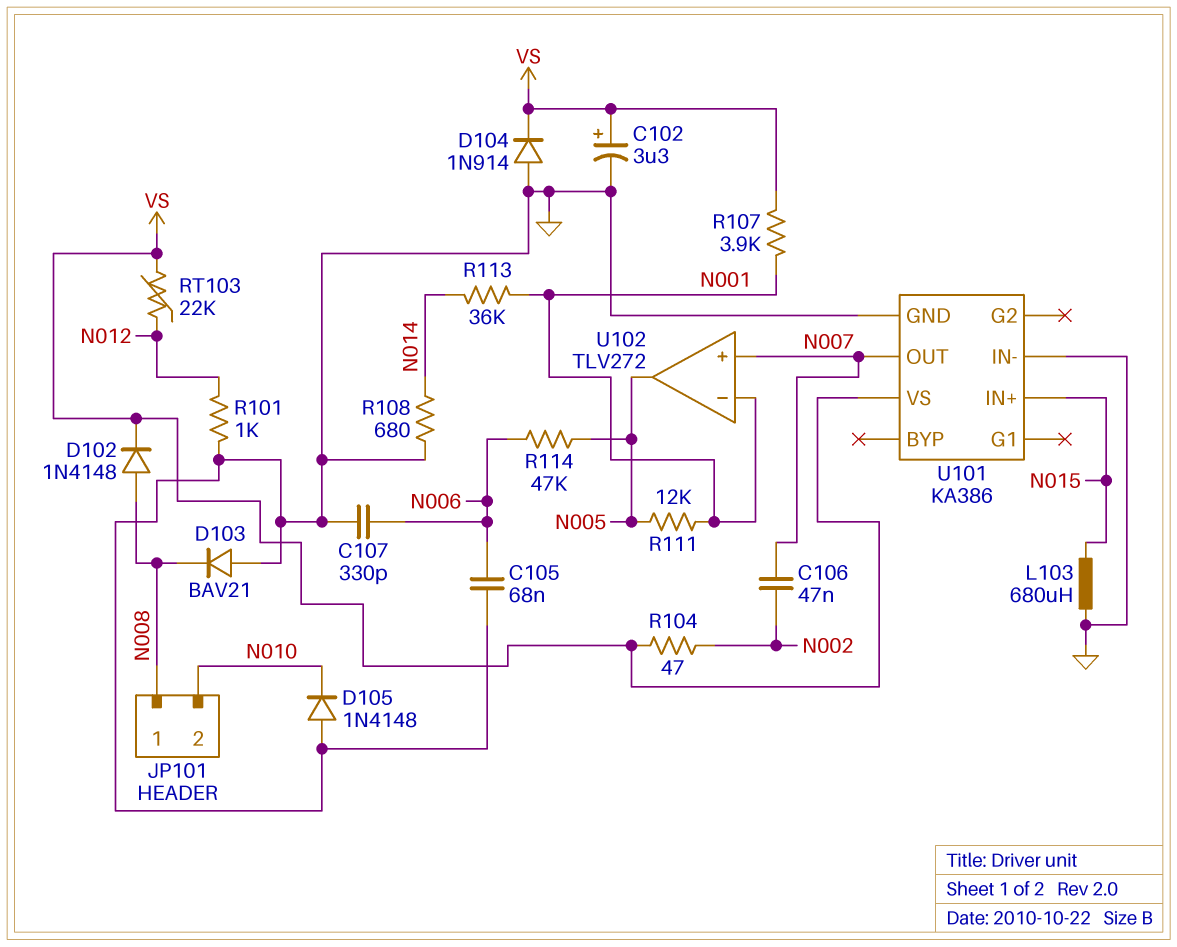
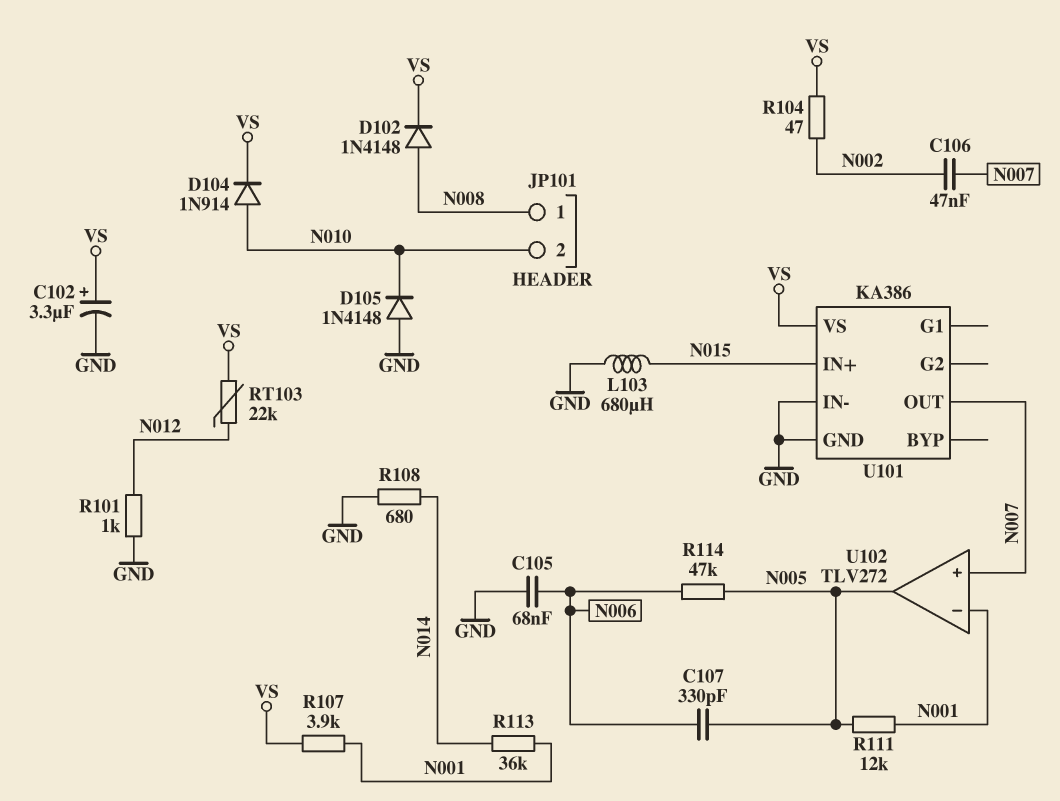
C107: 330pF (GND, N006) -> 330pF (N005, N006)
D103: diode BAV21 (A GND, K N008) -> none
D104: diode 1N914 (A GND, K VS) -> diode 1N914 (A N010, K VS)

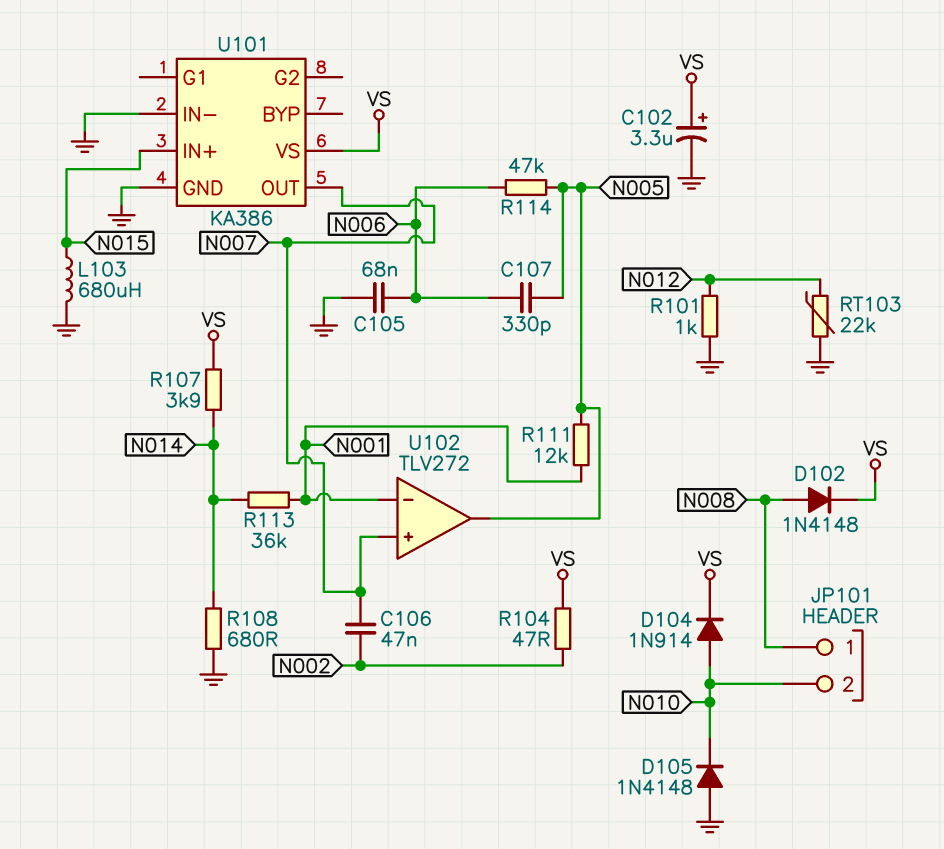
R107: 3.9k (N001, VS) -> 3.9k (N014, VS)
RT103: 22k (N012, VS) -> 22k (GND, N012)

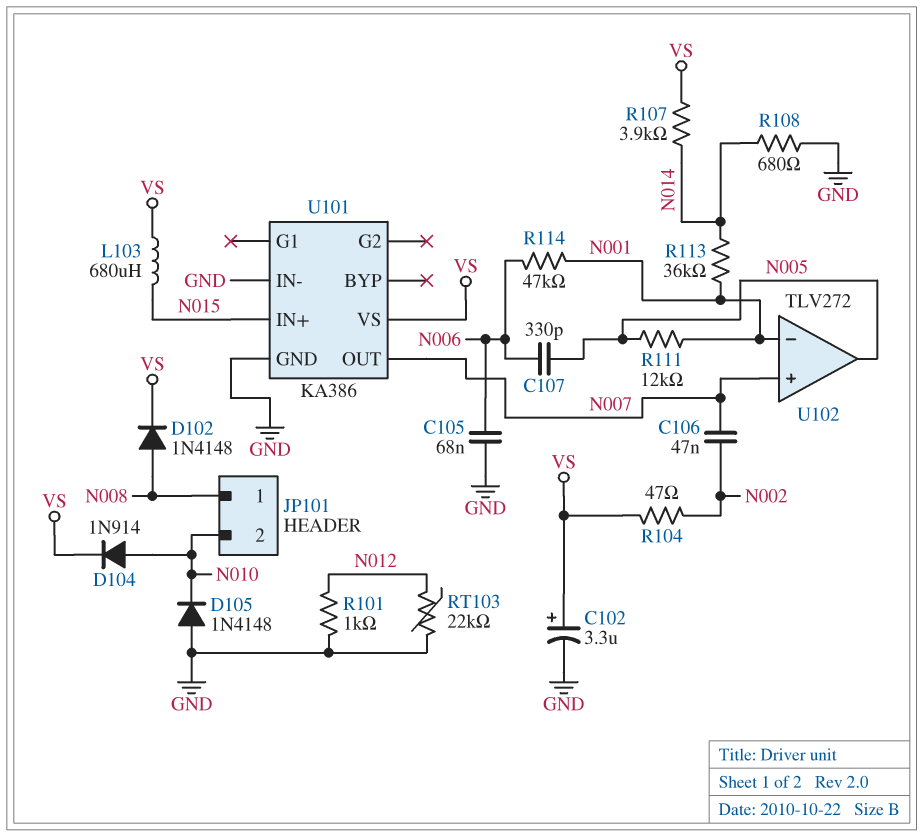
L103: 680uH (GND, N015) -> 680uH (N015, VS)
R114: 47k (N005, N006) -> 47k (N001, N006)

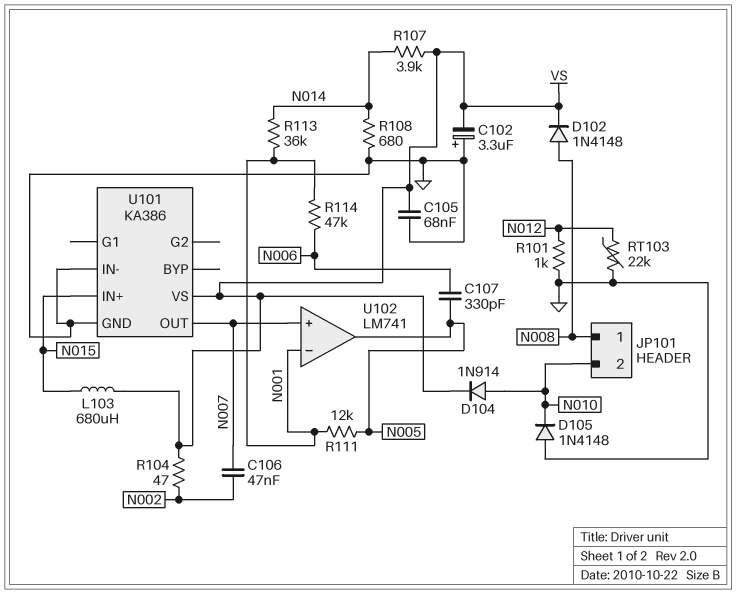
C102: 3.3uF (plus VS, minus GND) -> 3.3uF (plus GND, minus VS)
C105: 68nF (GND, N006) -> 68nF (GND, VS)
U102: TLV272 -> LM741

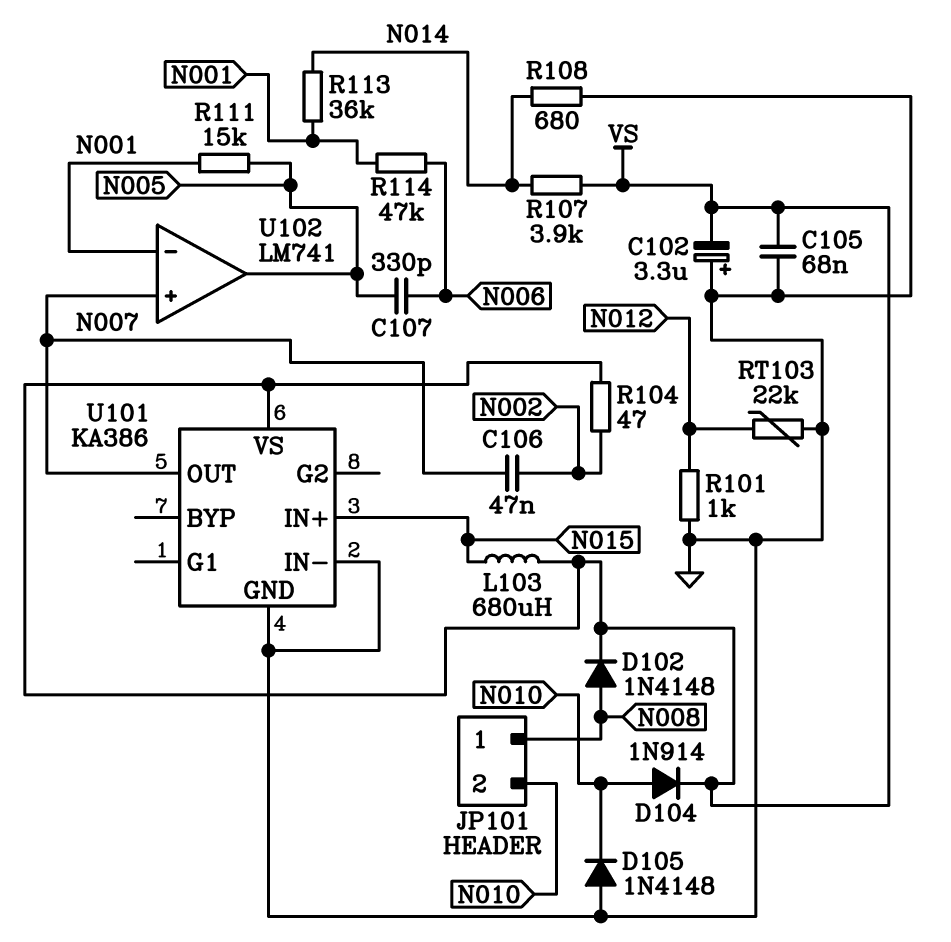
R111: 12k (N001, N005) -> 15k (N001, N005)

